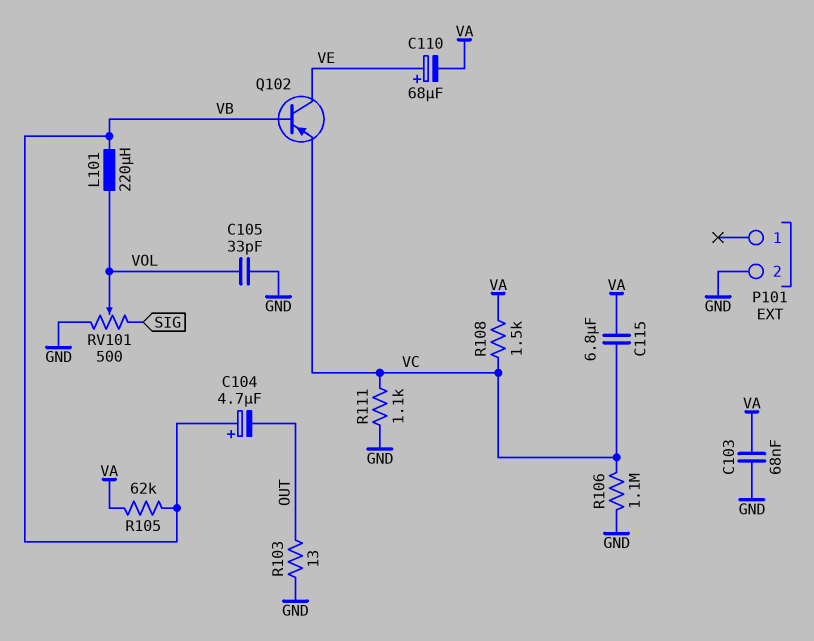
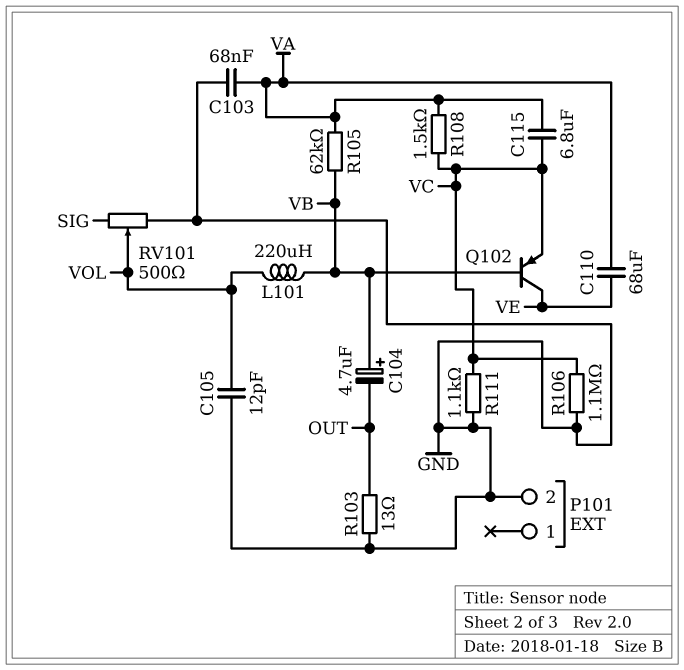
C105: 33pF (GND, VOL) -> 12pF (GND, VOL)
C110: 68uF (plus VE, minus VA) -> 68uF (VA, VE)

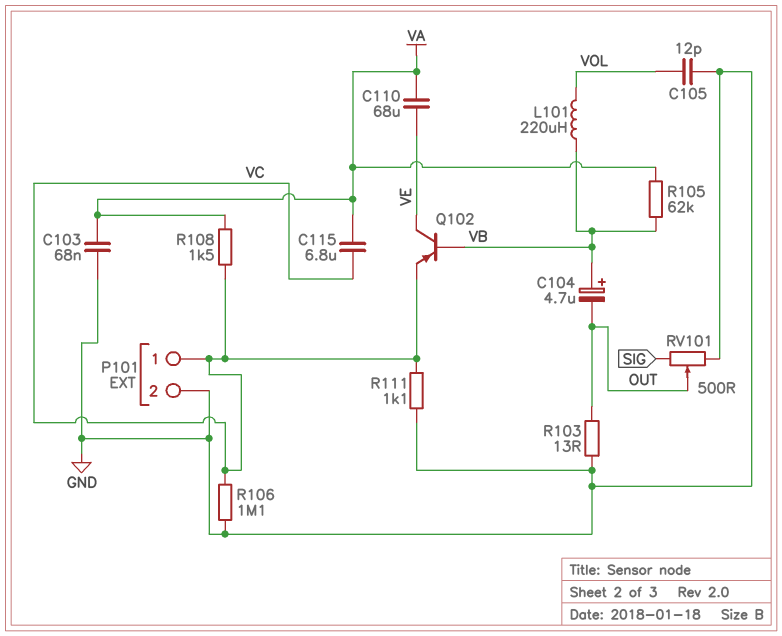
P101 pin 1: none -> VC
RV101: 500 (GND, SIG, wiper VOL) -> 500 (GND, SIG, wiper OUT)

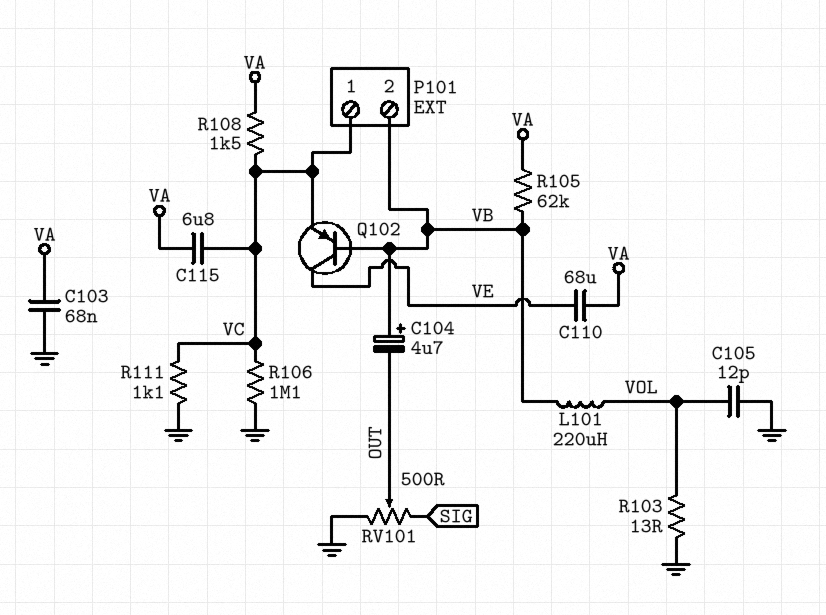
P101 pin 2: GND -> VB
R103: 13 (GND, OUT) -> 13 (GND, VOL)

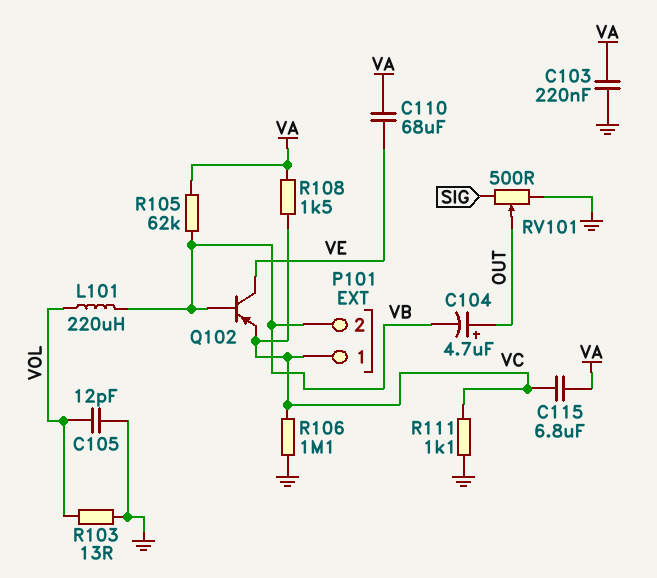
C103: 68nF (GND, VA) -> 220nF (GND, VA)
C104: 4.7uF (plus VB, minus OUT) -> 4.7uF (plus OUT, minus VB)

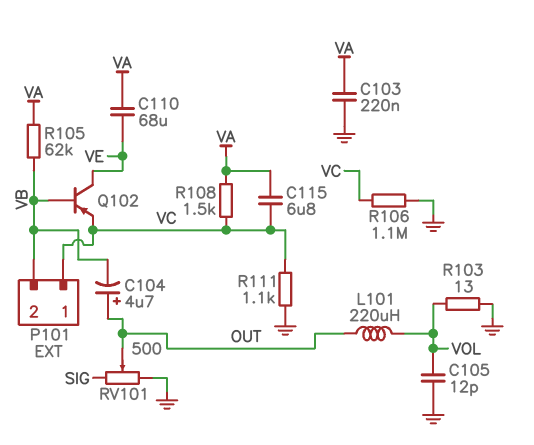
L101: 220uH (VB, VOL) -> 220uH (OUT, VOL)

